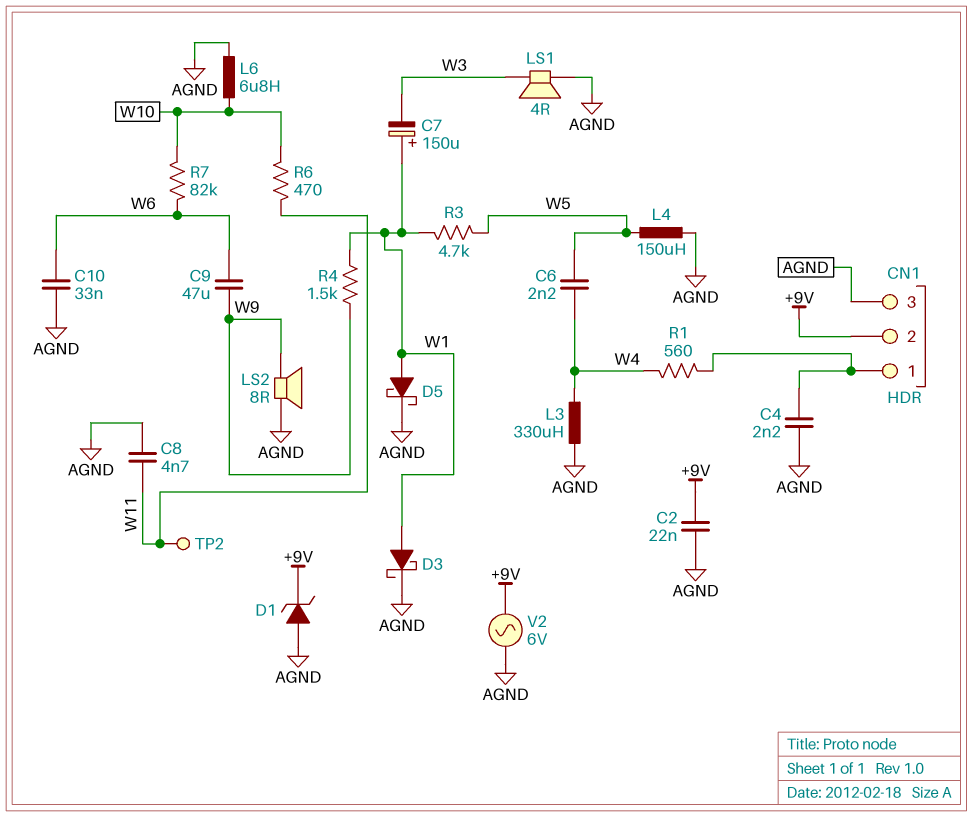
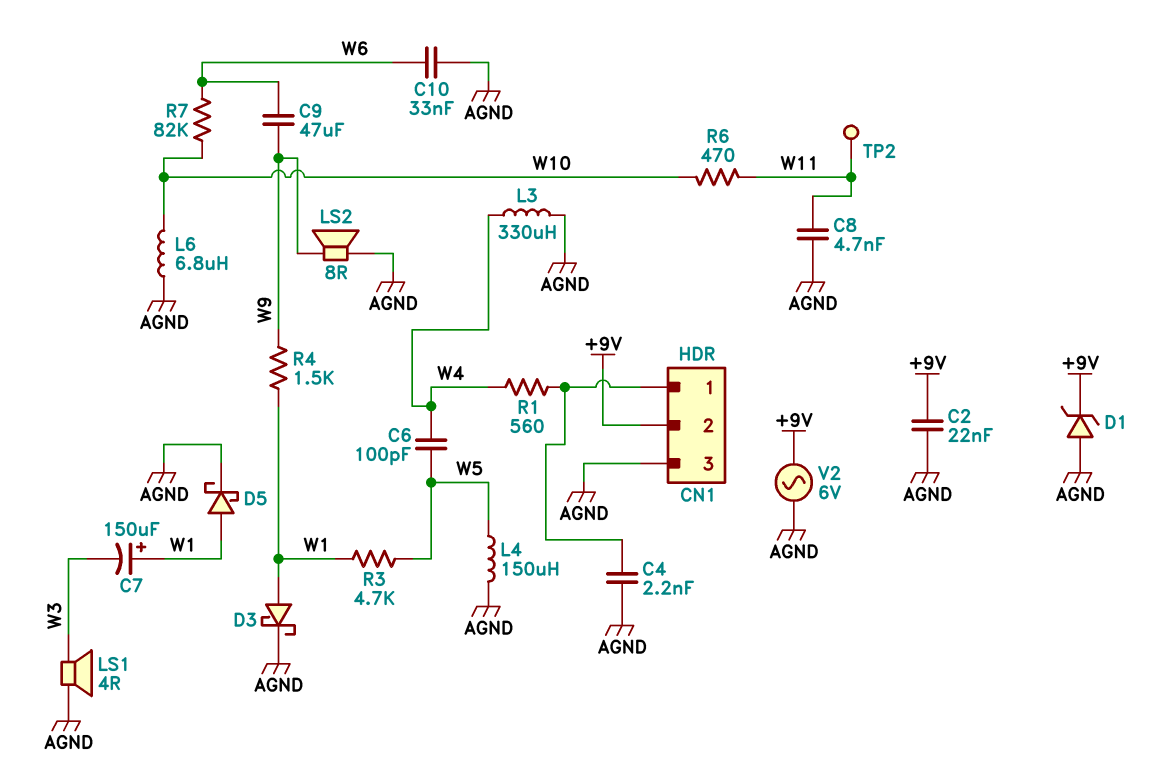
C6: 2.2nF (W4, W5) -> 100pF (W4, W5)

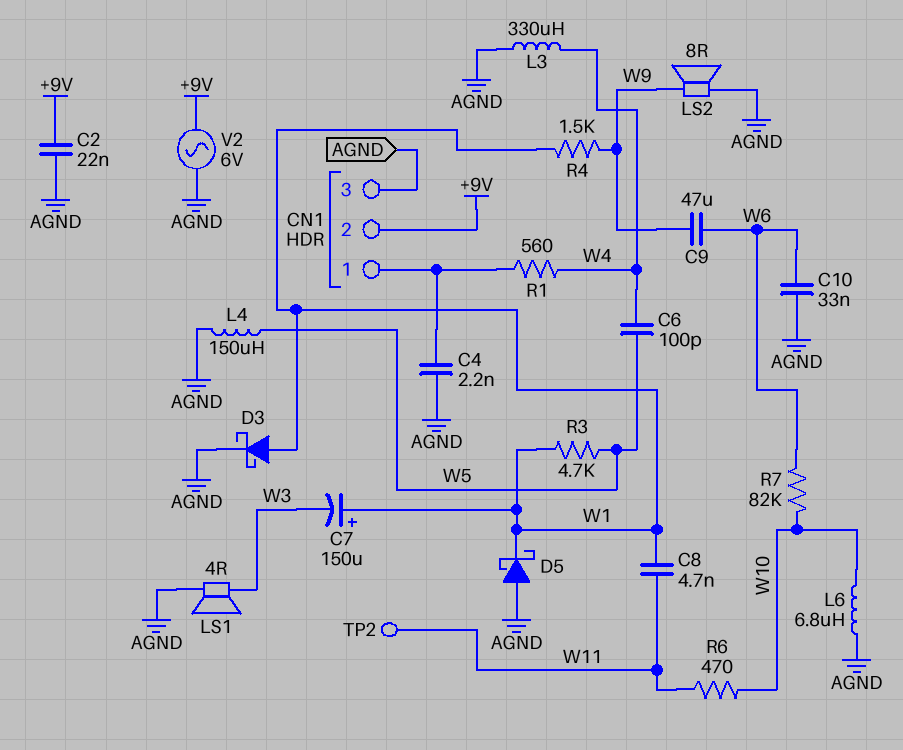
C8: 4.7nF (AGND, W11) -> 4.7nF (W1, W11)
D1: zener (A AGND, K +9V) -> none
D5: schottky (A W1, K AGND) -> schottky (A AGND, K W1)

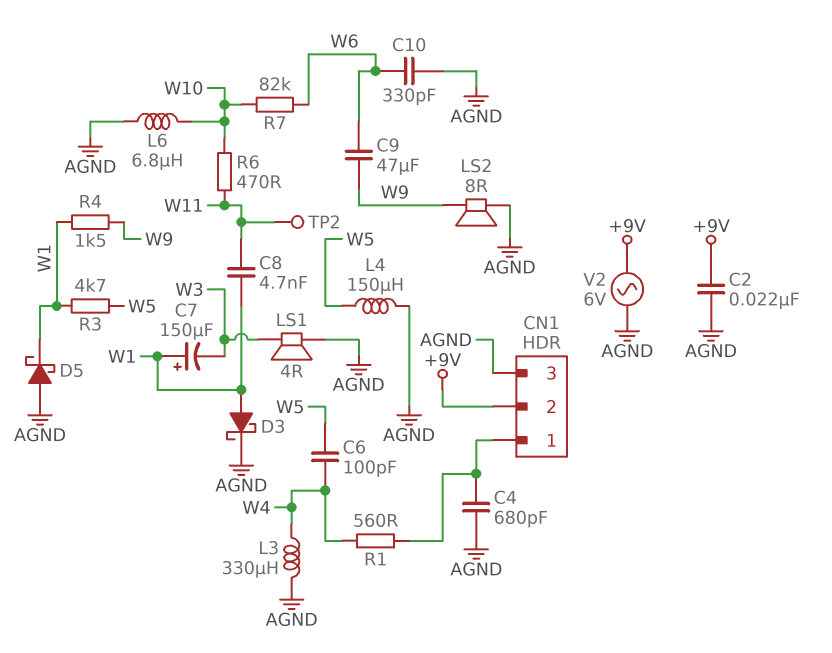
C4: 2.2nF (AGND, CN1/1) -> 680pF (AGND, CN1/1)
C10: 33nF (AGND, W6) -> 330pF (AGND, W6)

